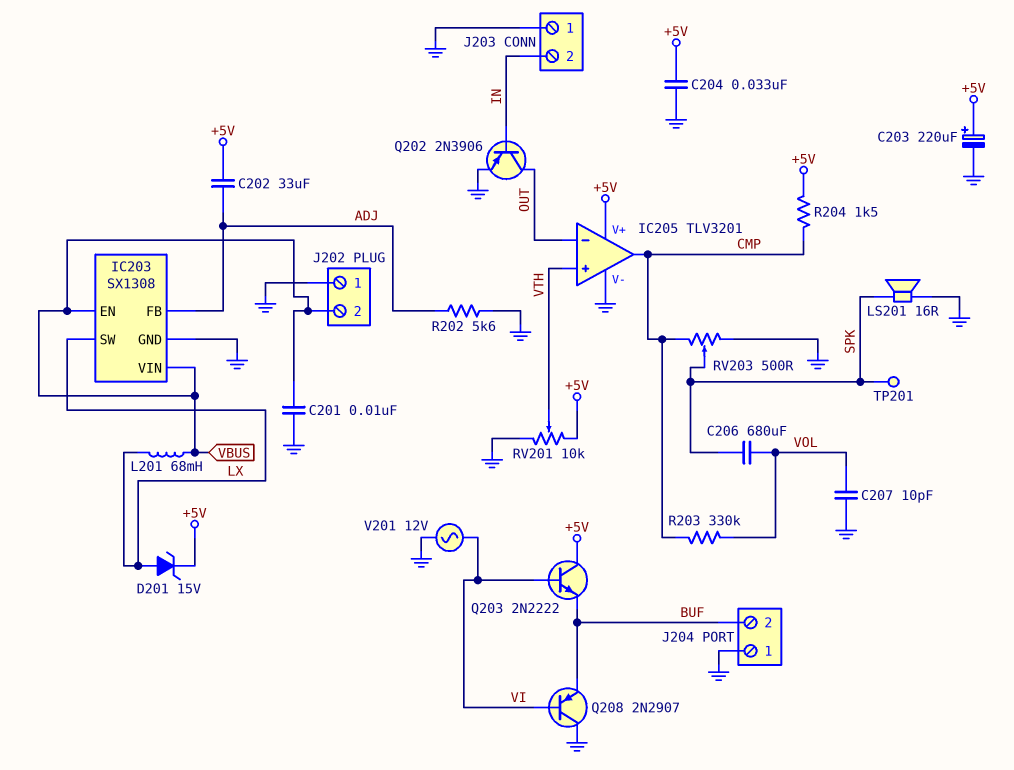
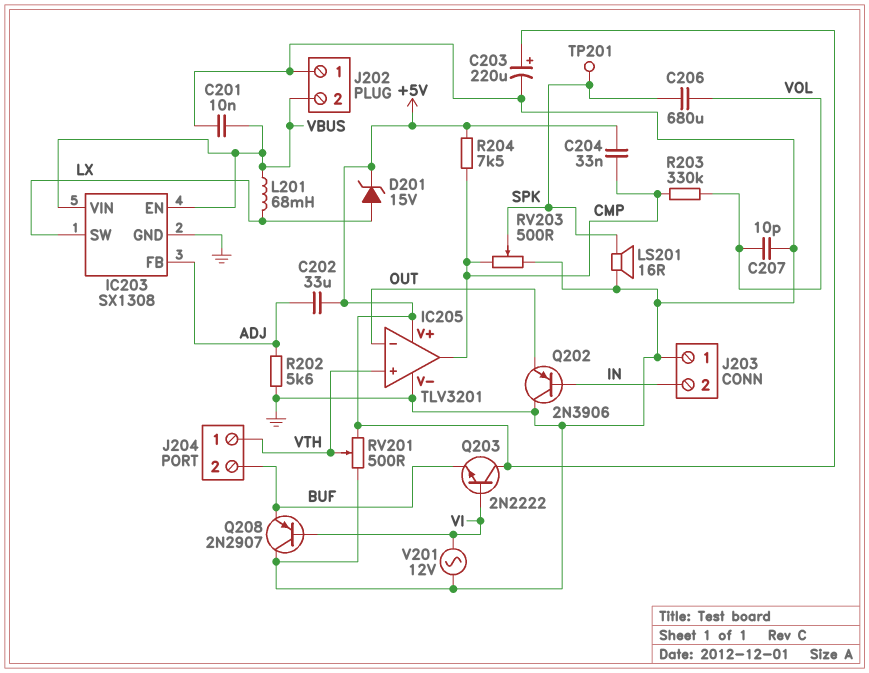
C204: 33nF (+5V, GND) -> 33nF (+5V, CMP)
J204 pin 1: GND -> VTH
Q202: PNP 2N3906 (B IN, C OUT, E GND) -> PNP 2N3906 (B IN, C GND, E OUT)
R204: 1.5k (+5V, CMP) -> 7.5k (+5V, CMP)
RV201: 10k (+5V, GND, wiper VTH) -> 500 (+5V, GND, wiper VTH)

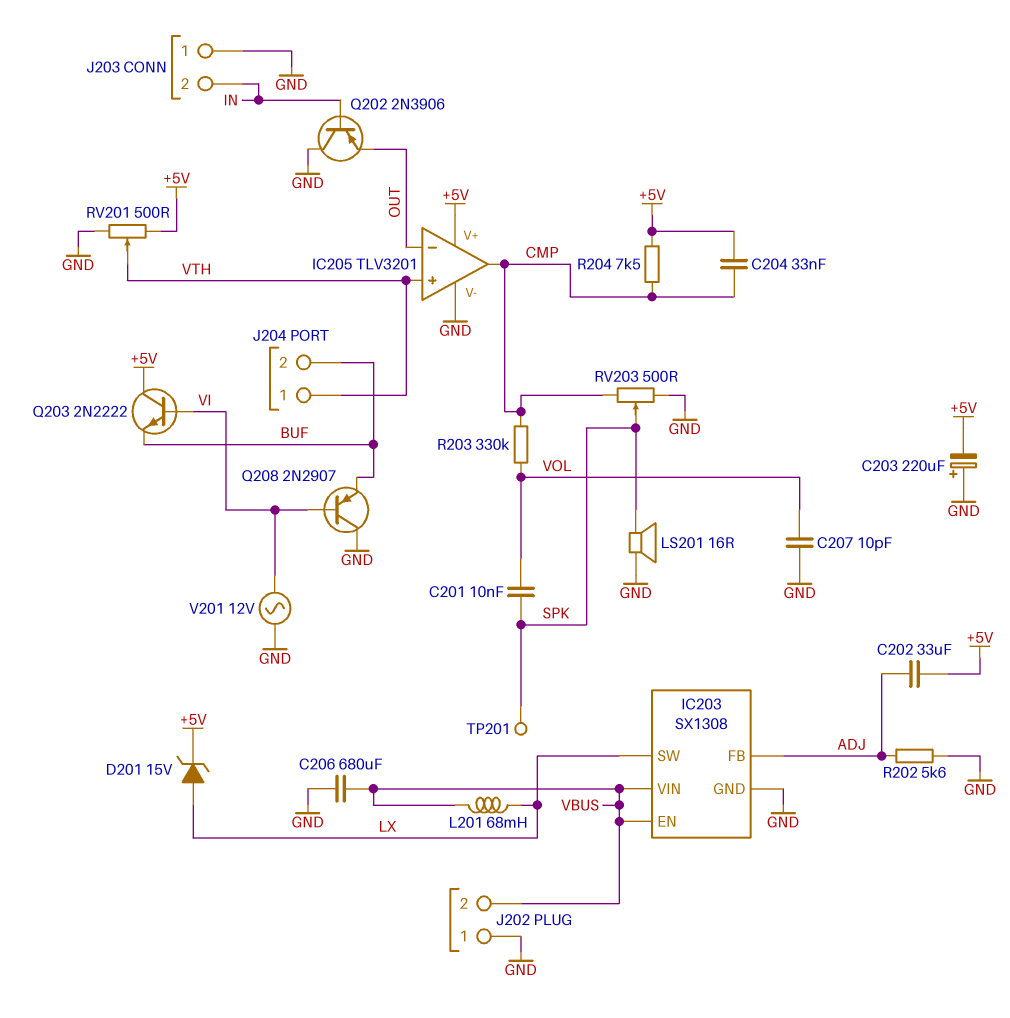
C201: 10nF (GND, VBUS) -> 10nF (SPK, VOL)
C203: 220uF (plus +5V, minus GND) -> 220uF (plus GND, minus +5V)
C206: 680uF (SPK, VOL) -> 680uF (GND, VBUS)

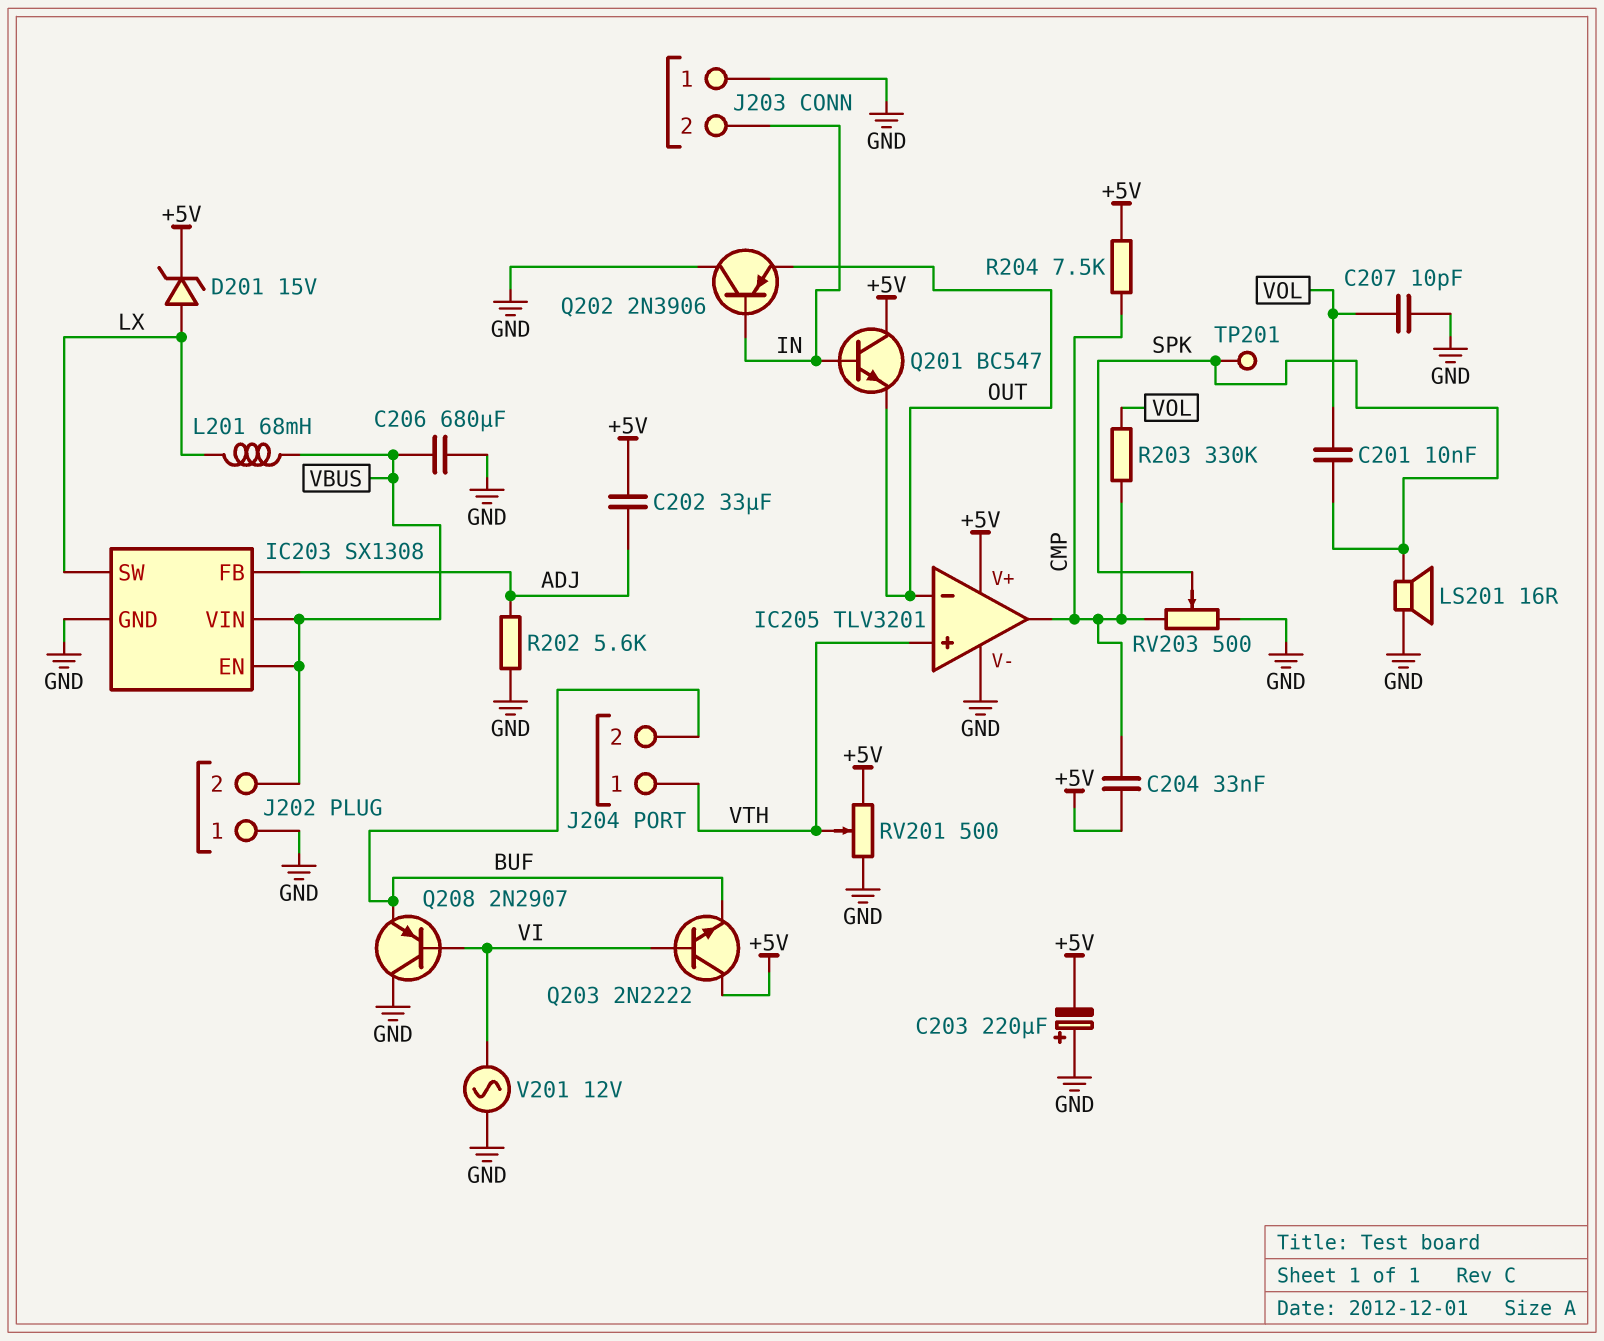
Q201: none -> NPN BC547 (B IN, C +5V, E OUT)

